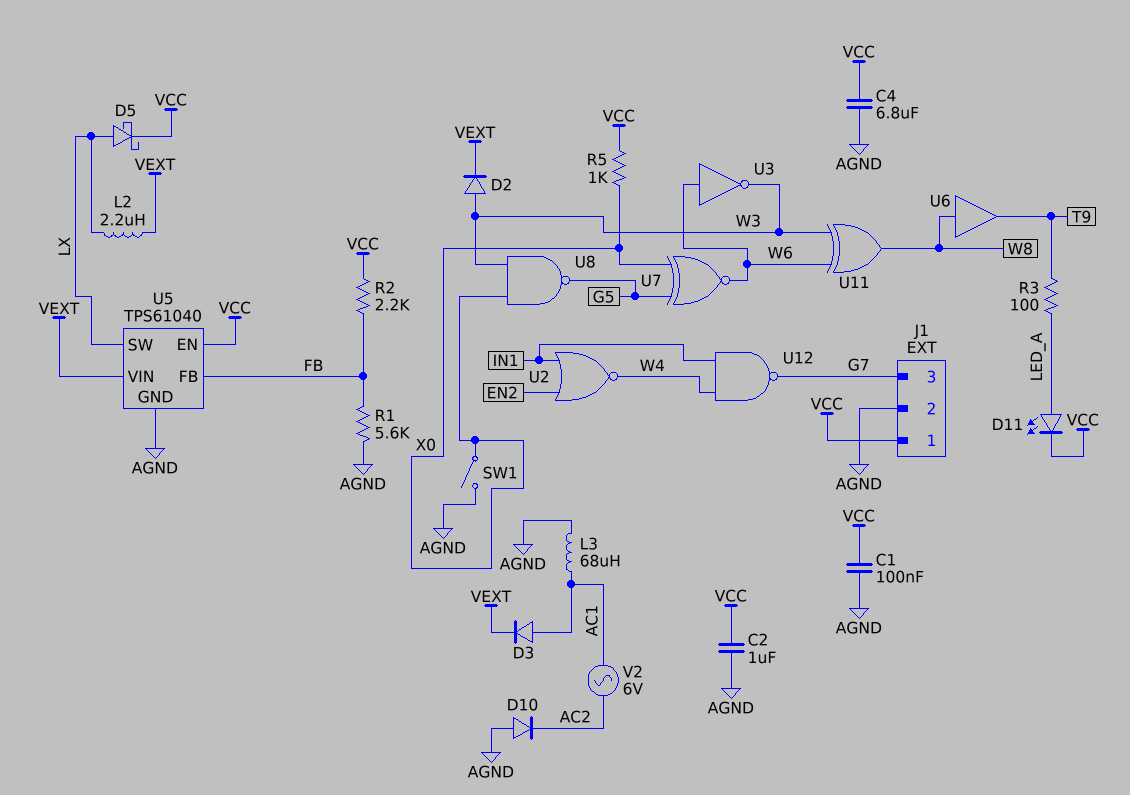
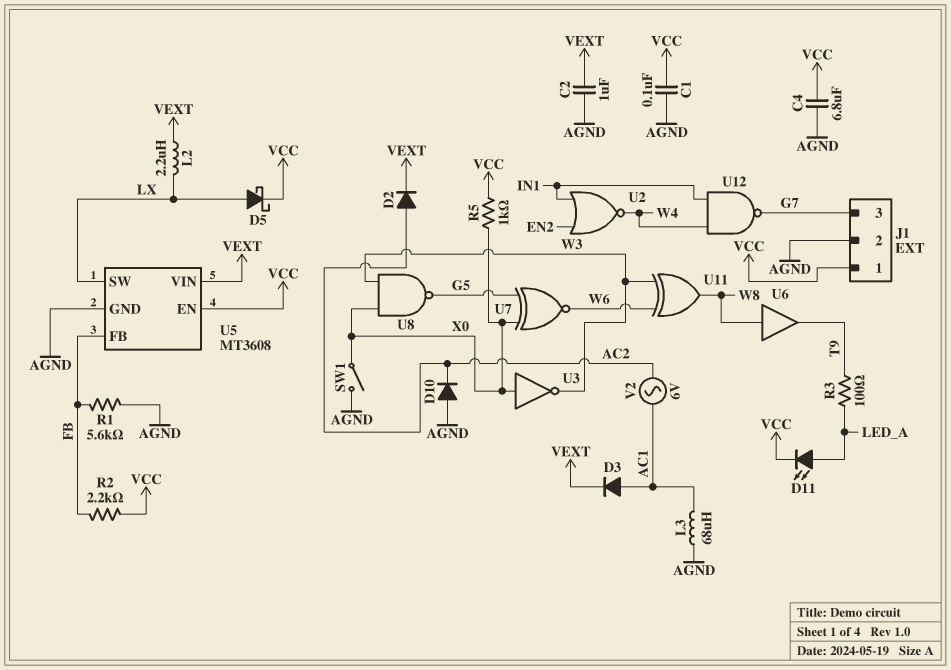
C2: 1uF (AGND, VCC) -> 1uF (AGND, VEXT)
D2: diode (A W3, K VEXT) -> diode (A AC2, K VEXT)
U3: NOT (in W6, out W3) -> NOT (in X0, out W3)
U5: TPS61040 -> MT3608

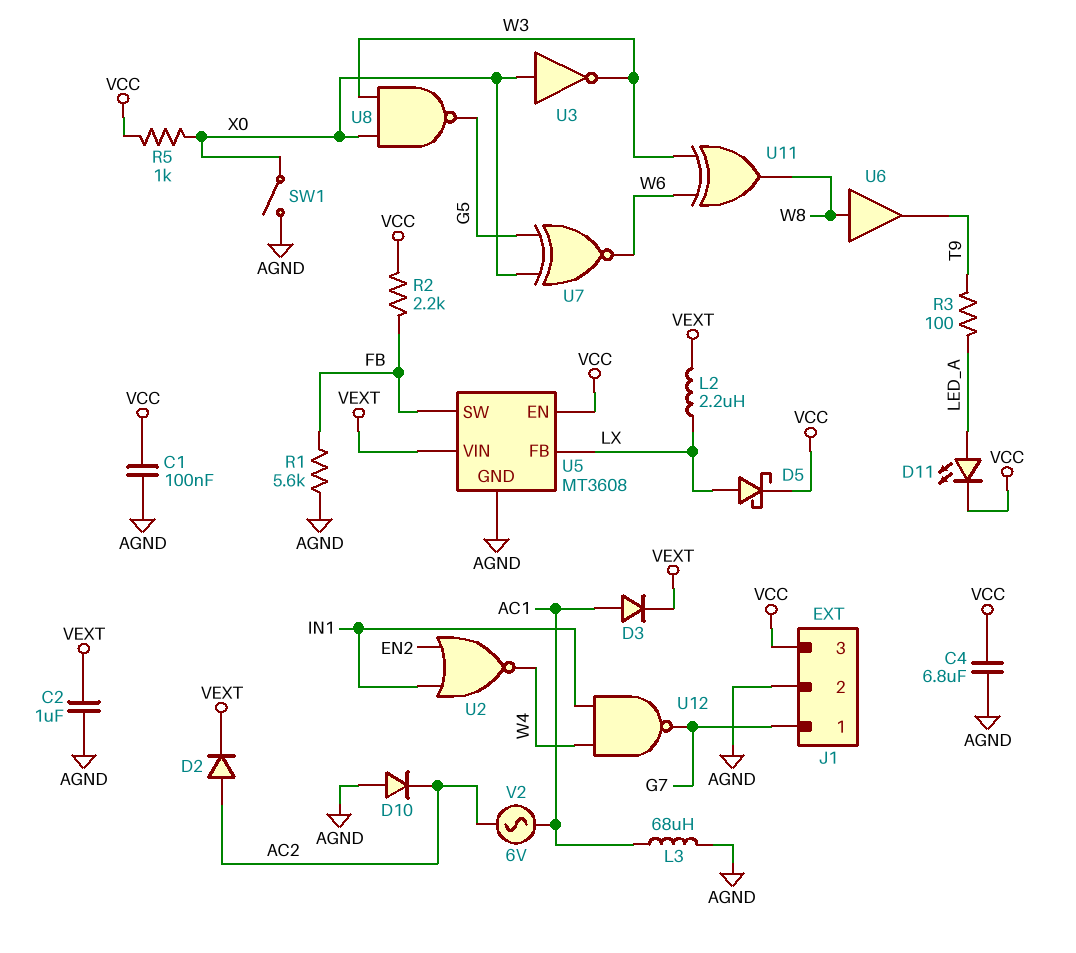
J1 pin 1: VCC -> G7
J1 pin 3: G7 -> VCC
U5 pin FB: FB -> LX
U5 pin SW: LX -> FB

